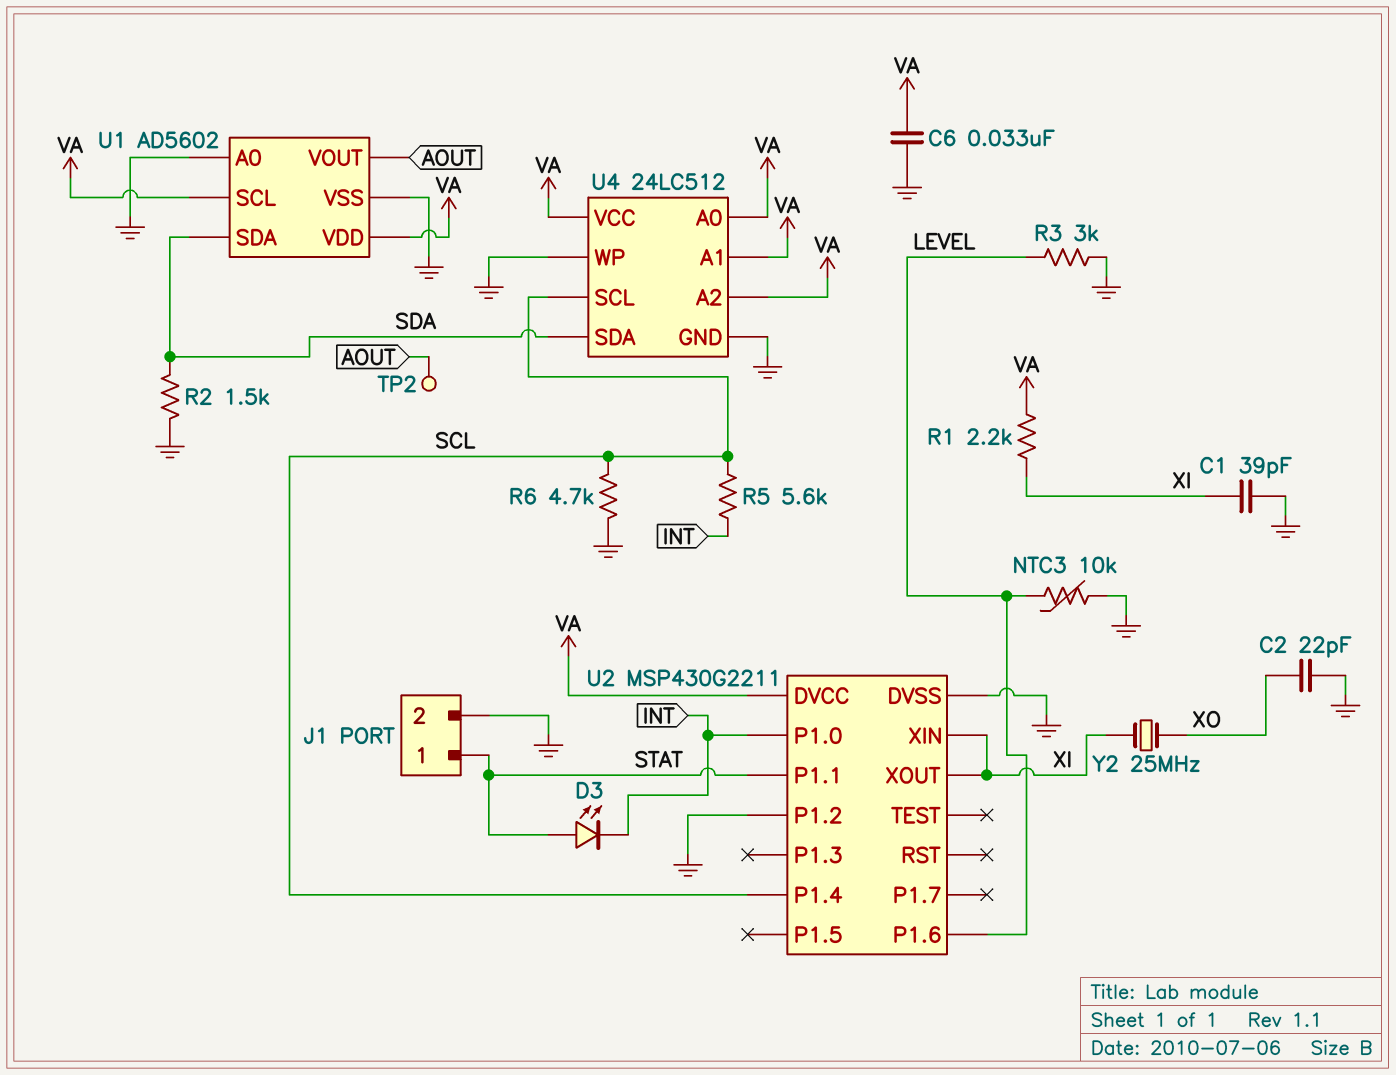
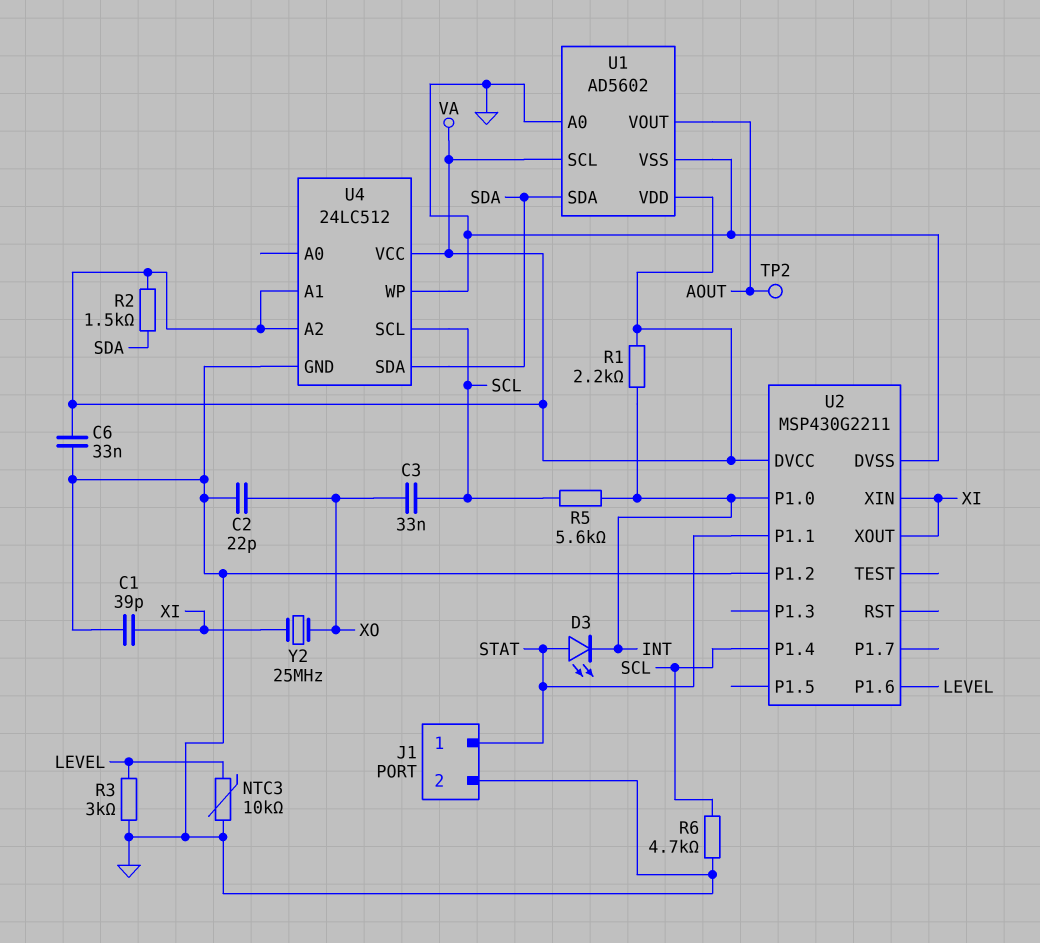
C3: none -> 33nF (SCL, XO)
R1: 2.2k (VA, XI) -> 2.2k (INT, VA)
R2: 1.5k (GND, SDA) -> 1.5k (SDA, VA)
U4 pin A0: VA -> none

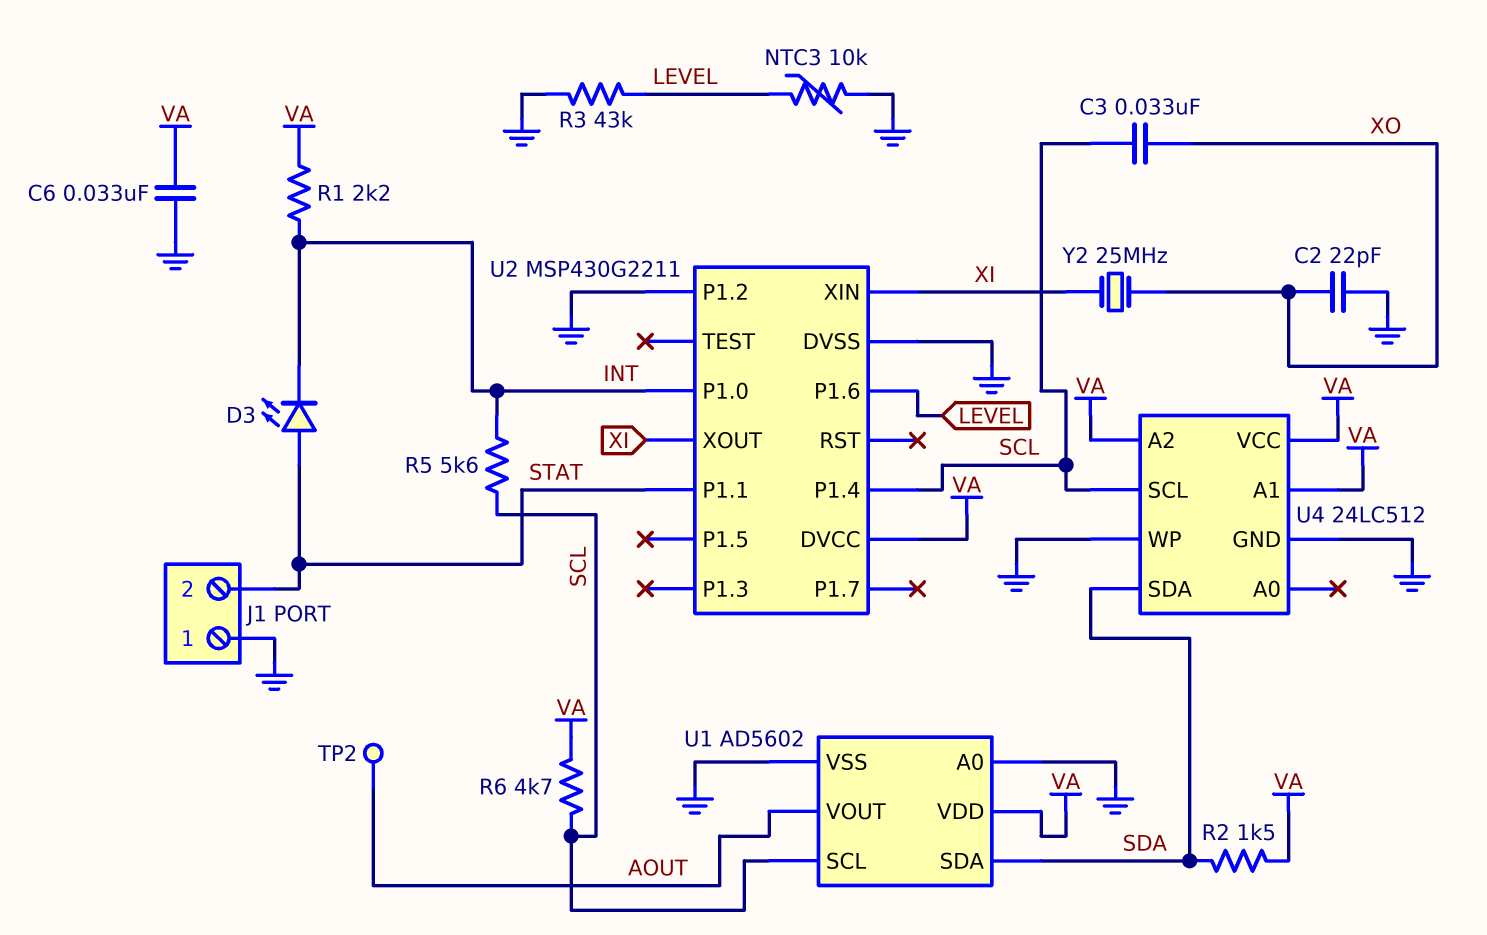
C1: 39pF (GND, XI) -> none
J1 pin 1: STAT -> GND
J1 pin 2: GND -> STAT
R3: 3k (GND, LEVEL) -> 43k (GND, LEVEL)
R6: 4.7k (GND, SCL) -> 4.7k (SCL, VA)
U1 pin SCL: VA -> SCL

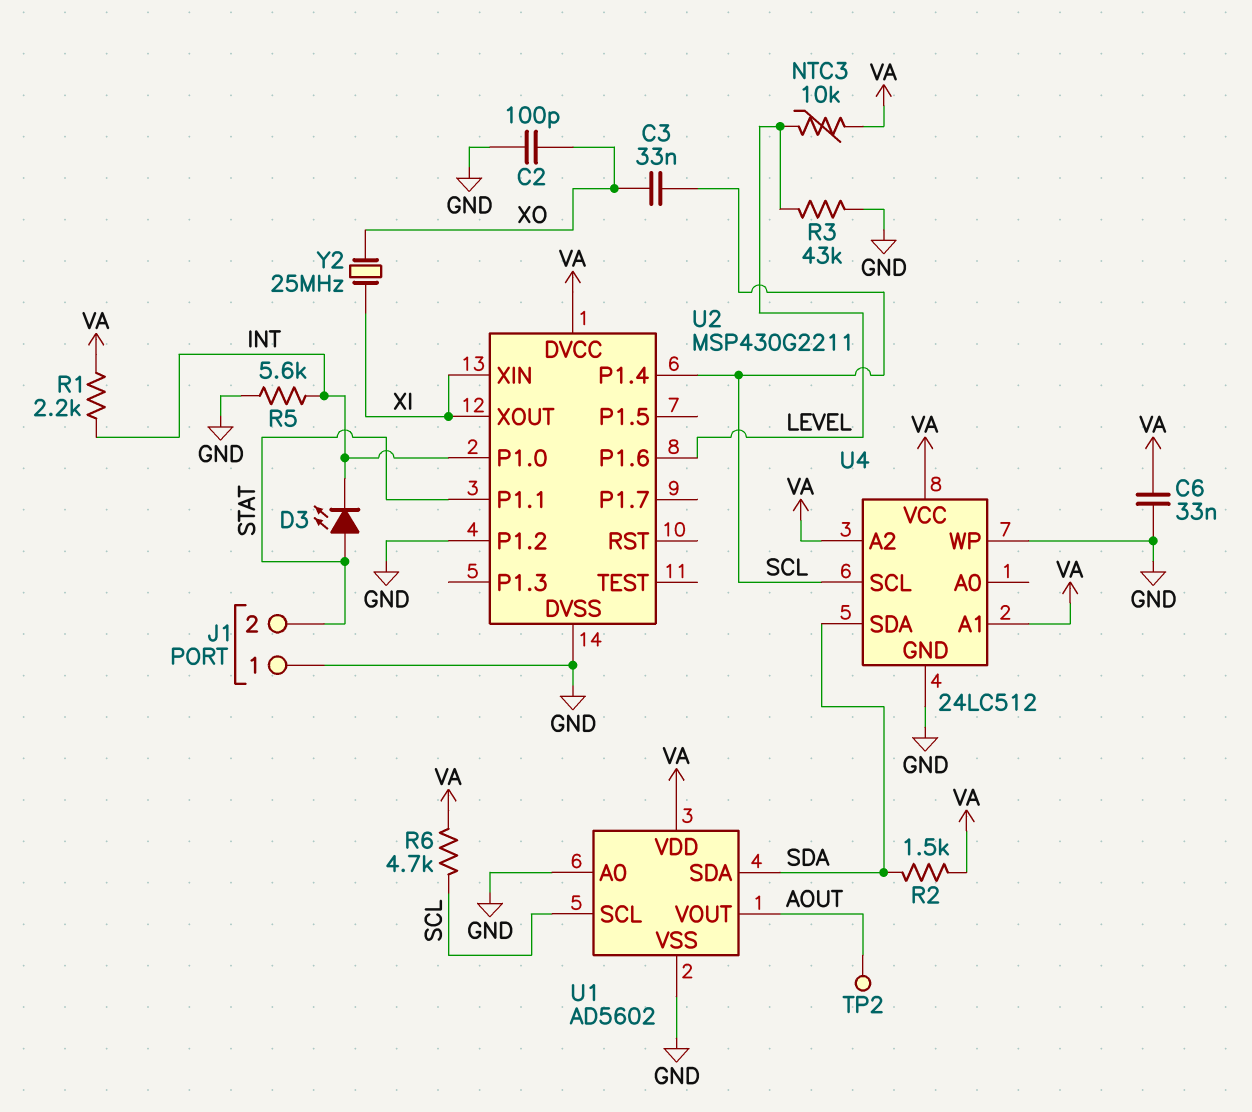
C2: 22pF (GND, XO) -> 100pF (GND, XO)
NTC3: 10k (GND, LEVEL) -> 10k (LEVEL, VA)
R5: 5.6k (INT, SCL) -> 5.6k (GND, INT)

